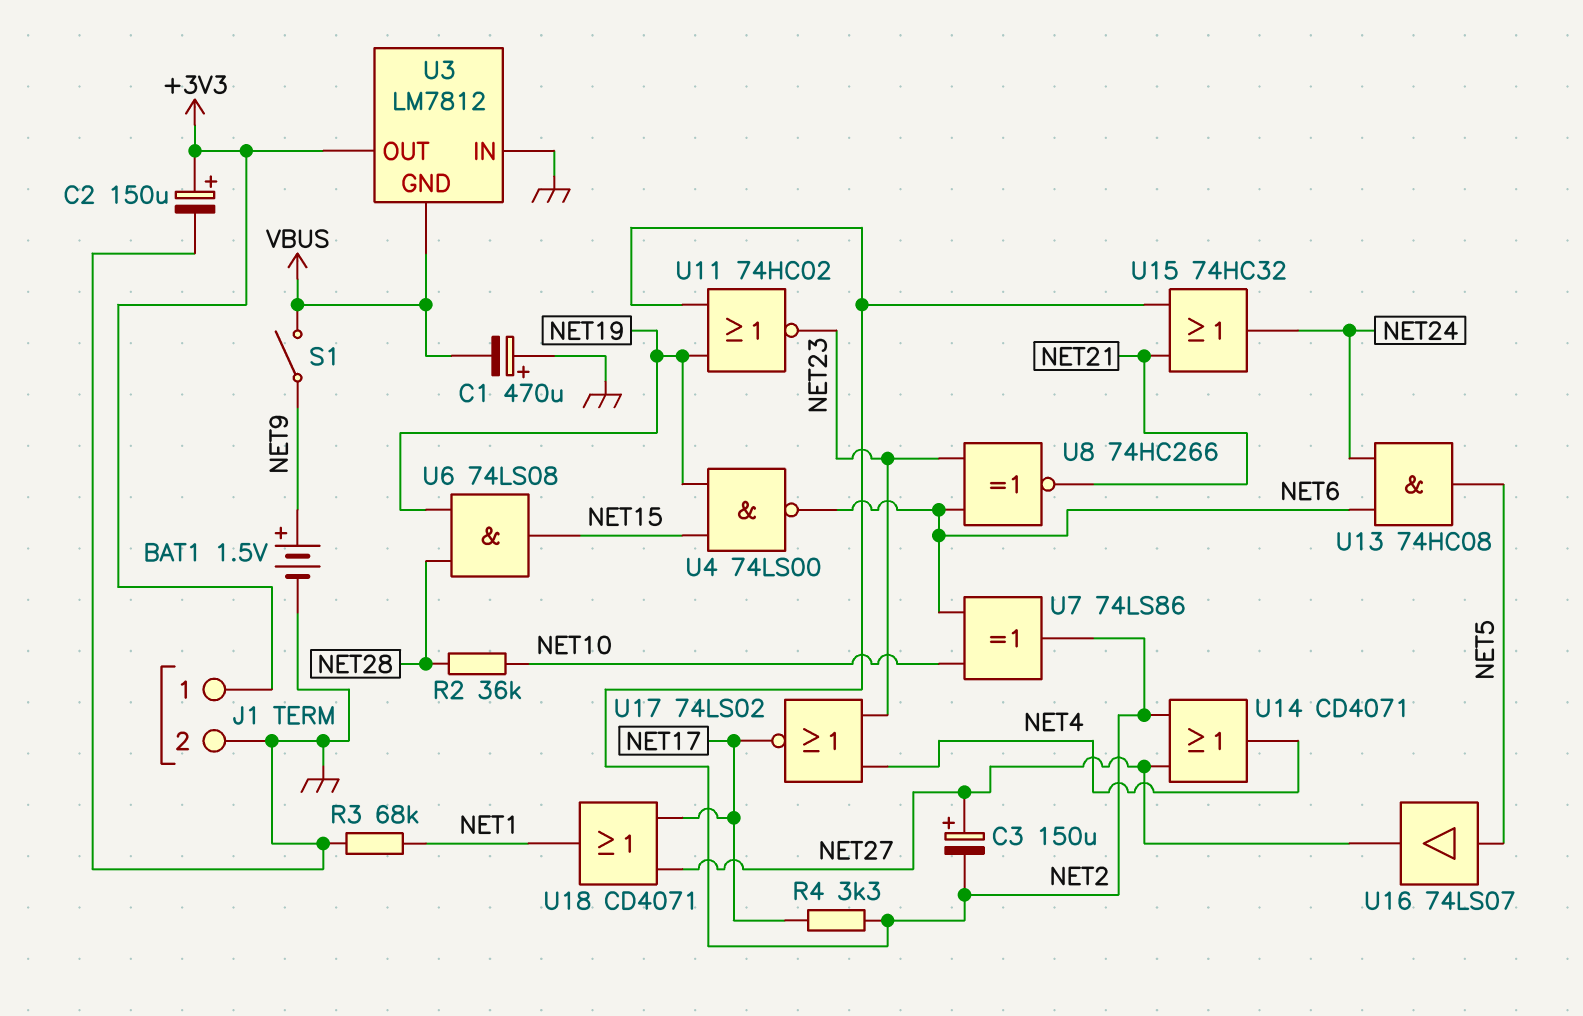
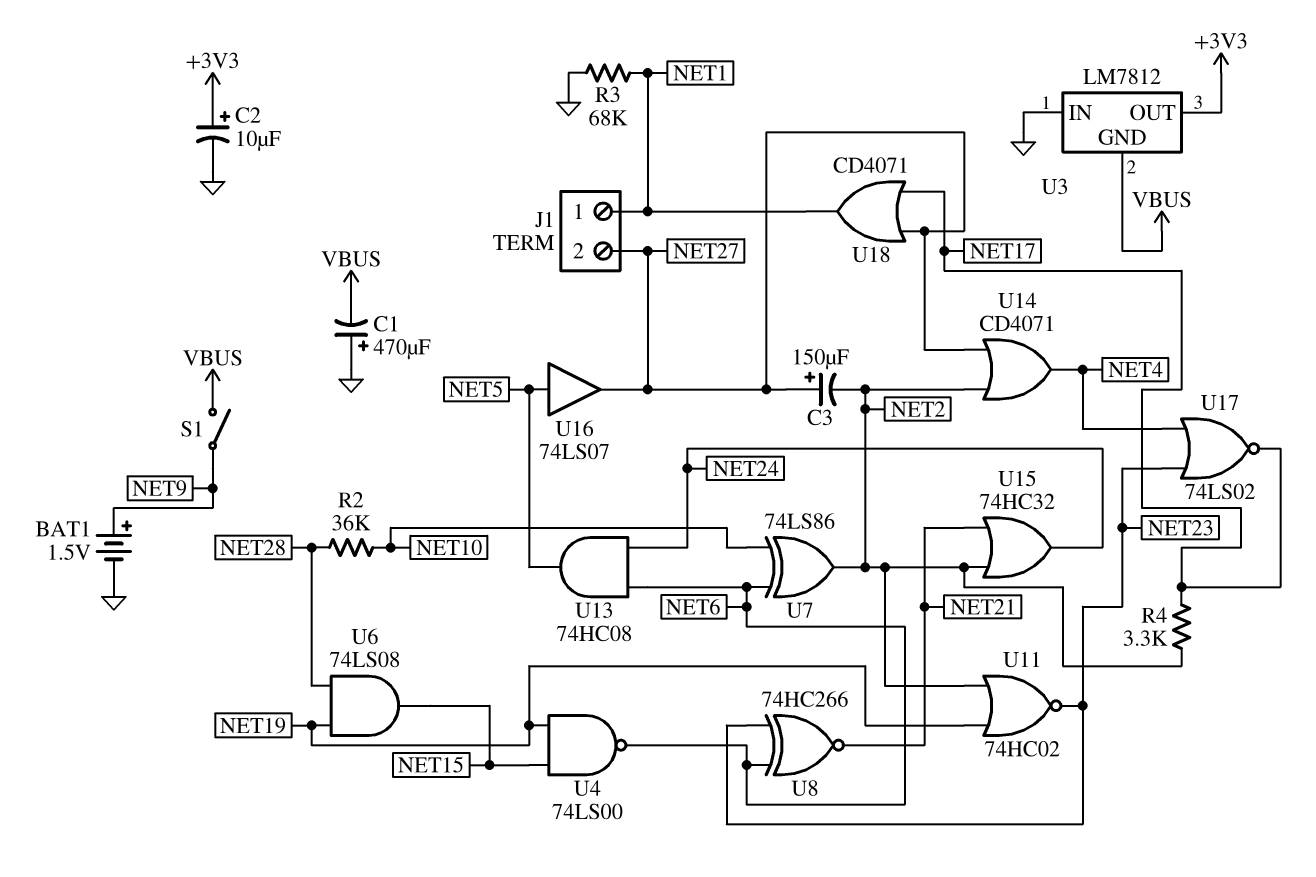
C2: 150uF (plus +3V3, minus GND) -> 10uF (plus +3V3, minus GND)
J1 pin 1: +3V3 -> NET1
J1 pin 2: GND -> NET27

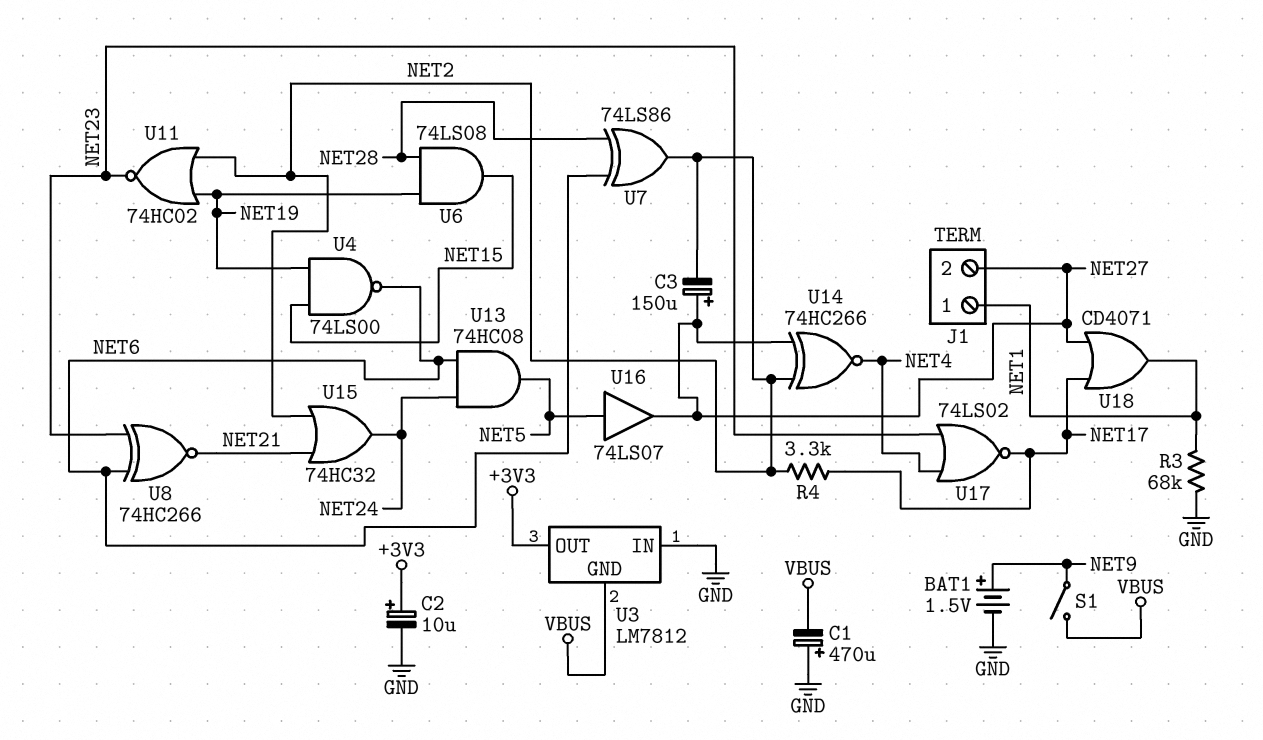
R2: 36k (NET10, NET28) -> none
U7: XOR 74LS86 (in NET6, in NET10, out NET2) -> XOR 74LS86 (in NET6, in NET28, out NET2)
U14: OR CD4071 (in NET2, in NET27, out NET4) -> XNOR 74HC266 (in NET2, in NET27, out NET4)

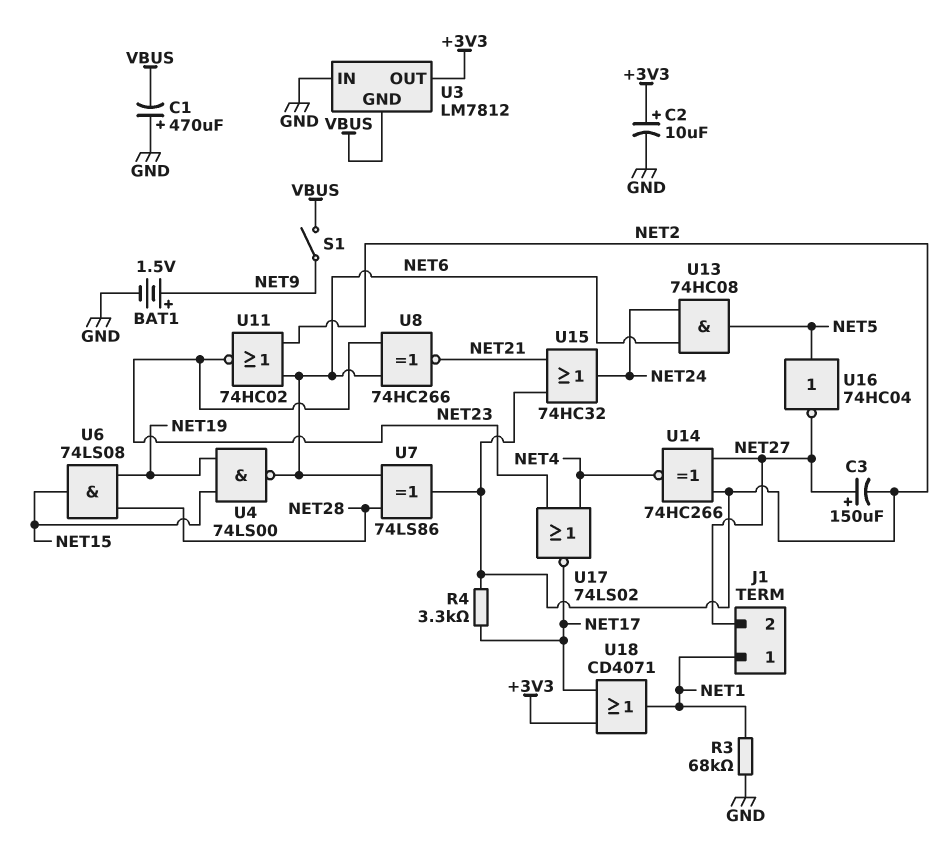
U11: NOR 74HC02 (in NET2, in NET19, out NET23) -> NOR 74HC02 (in NET2, in NET6, out NET23)
U16: buffer 74LS07 (in NET5, out NET27) -> NOT 74HC04 (in NET5, out NET27)
U18: OR CD4071 (in NET17, in NET27, out NET1) -> OR CD4071 (in +3V3, in NET17, out NET1)

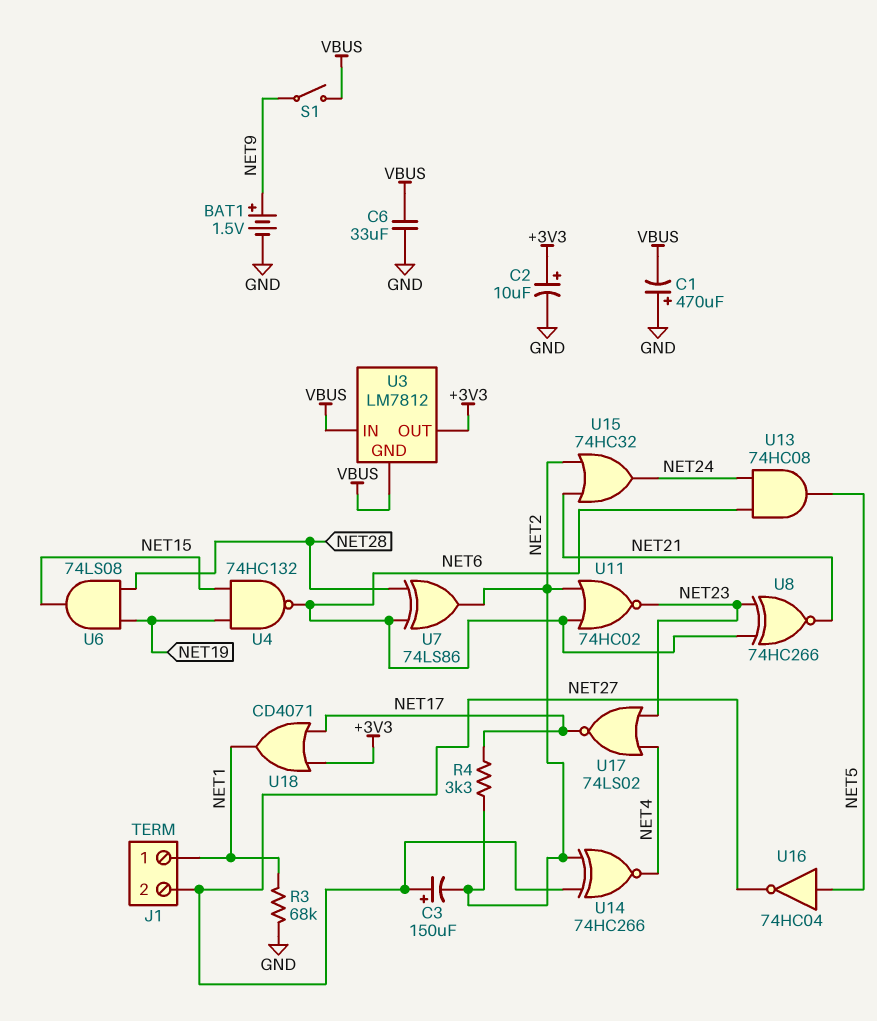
C6: none -> 33uF (GND, VBUS)
U3 pin IN: GND -> VBUS
U4: NAND 74LS00 (in NET15, in NET19, out NET6) -> NAND 74HC132 (in NET15, in NET19, out NET6)

